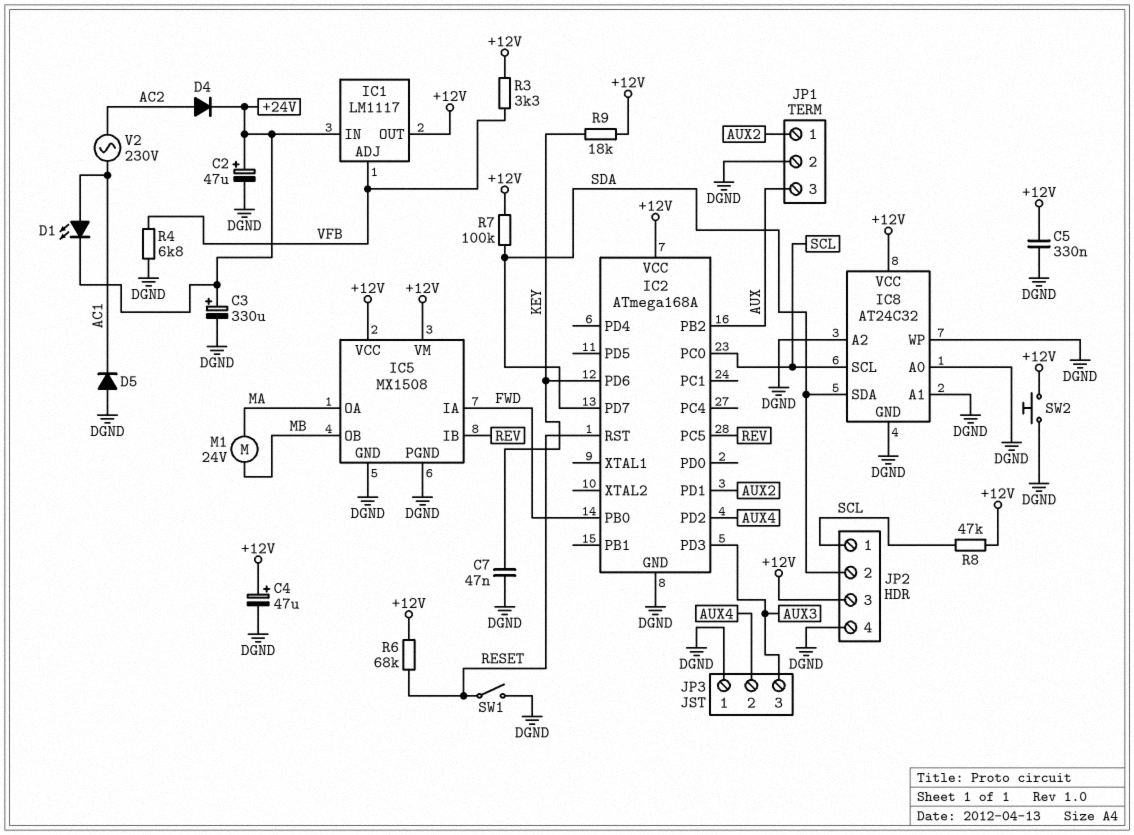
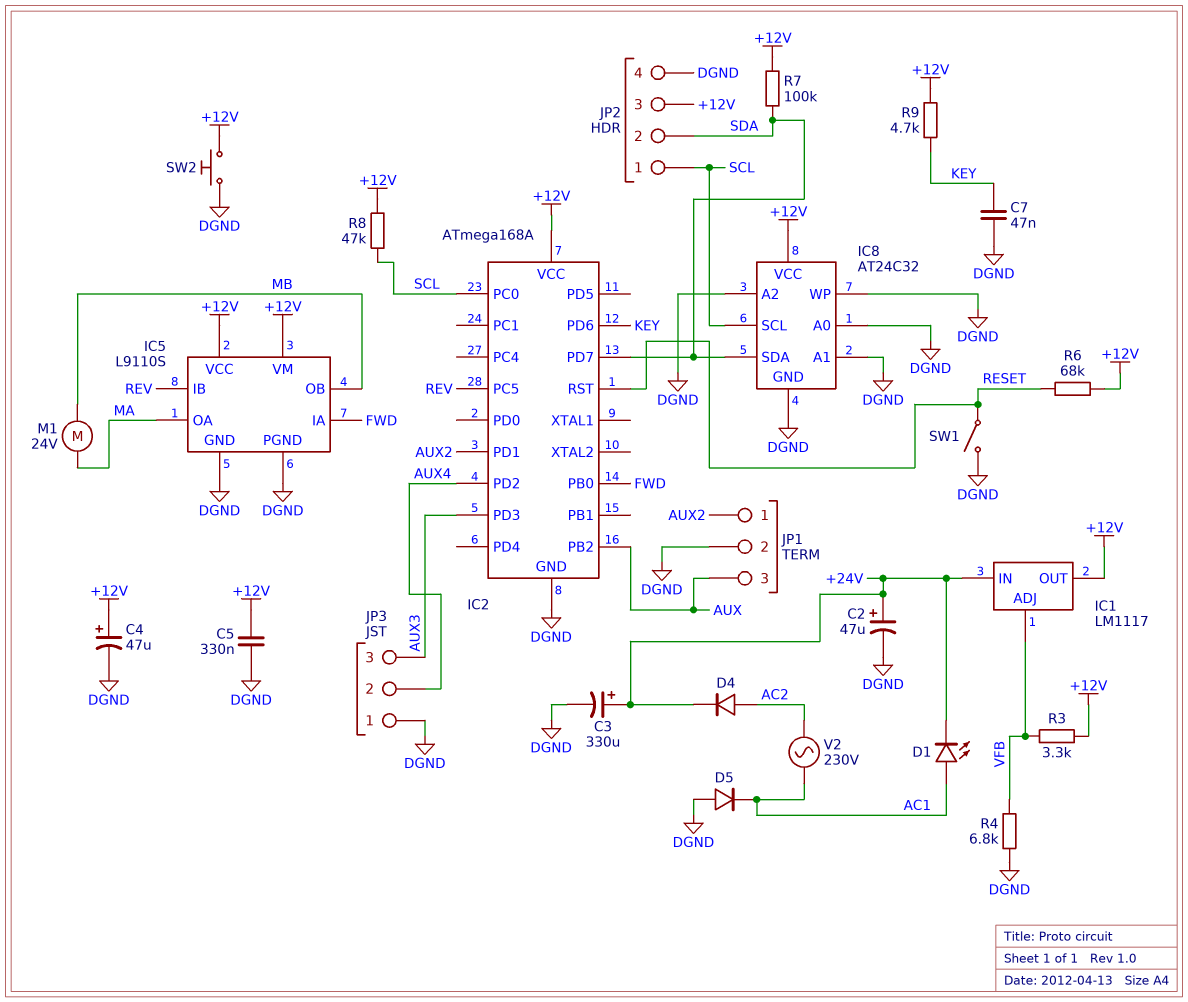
IC5: MX1508 -> L9110S
R9: 18k (+12V, KEY) -> 4.7k (+12V, KEY)

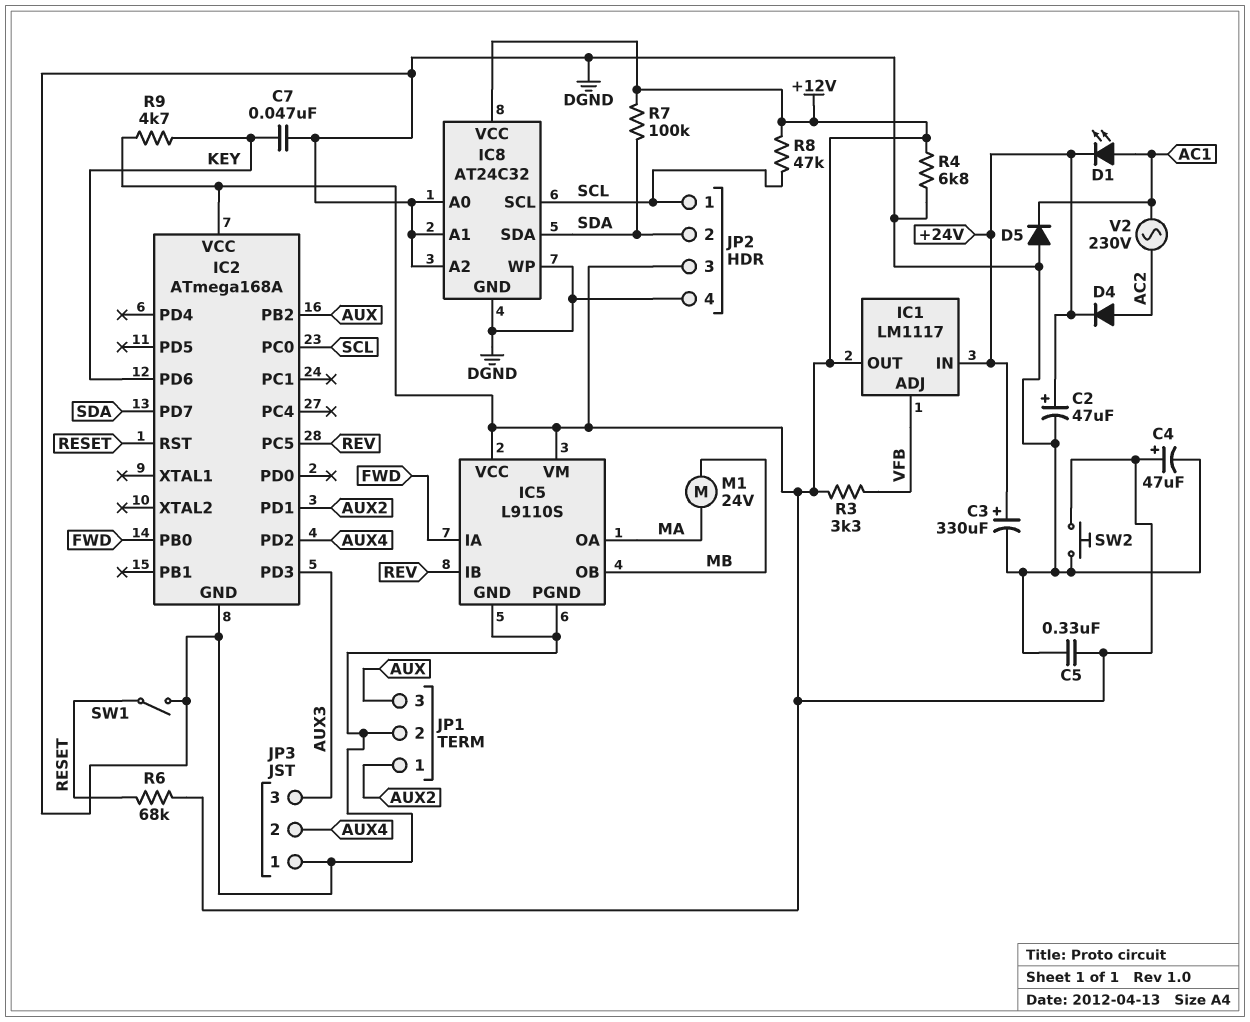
R4: 6.8k (DGND, VFB) -> 6.8k (+12V, DGND)

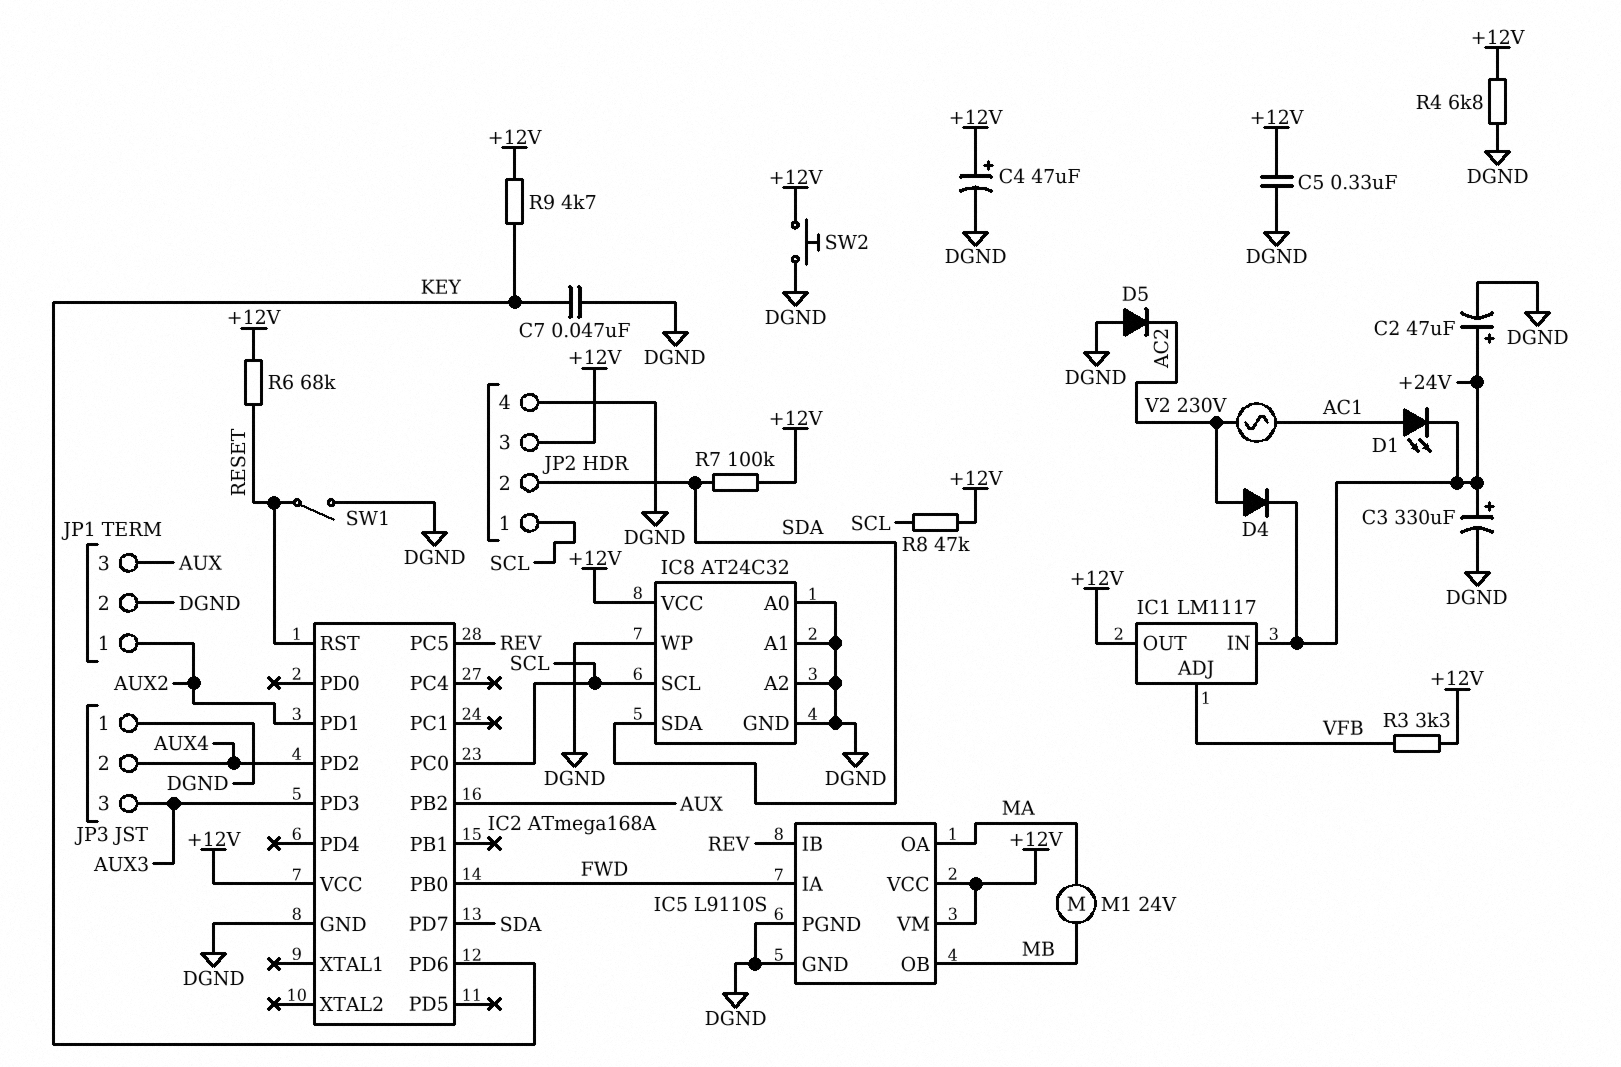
D5: diode (A DGND, K AC1) -> diode (A DGND, K AC2)

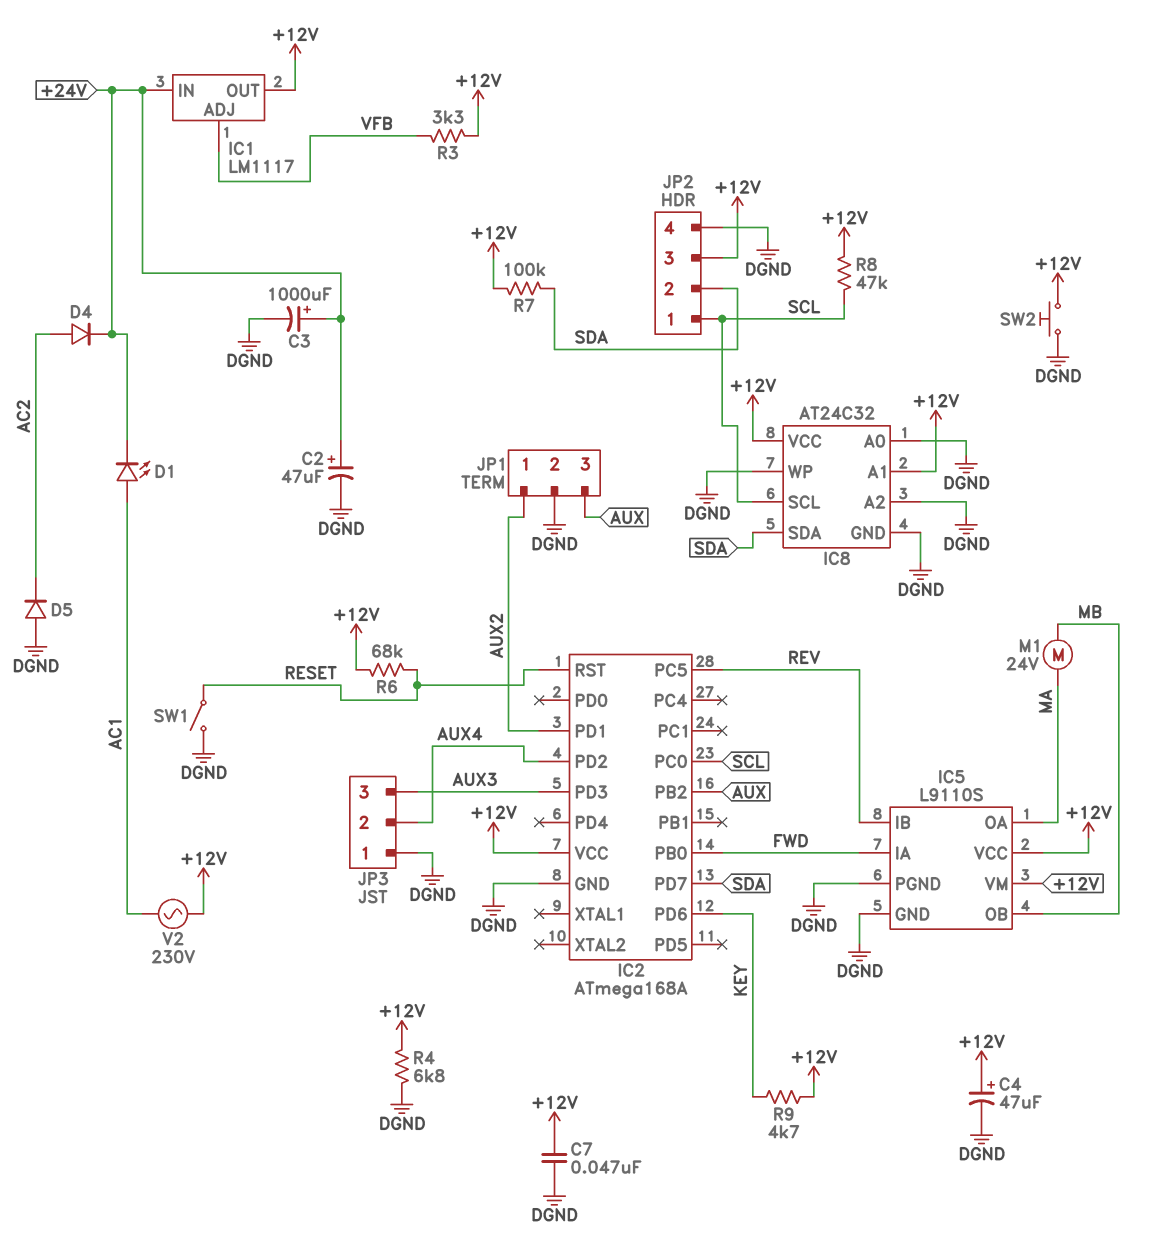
C3: 330uF (plus +24V, minus DGND) -> 1000uF (plus +24V, minus DGND)
C5: 330nF (+12V, DGND) -> none
C7: 47nF (DGND, KEY) -> 47nF (+12V, DGND)
IC8 pin A1: DGND -> +12V
V2: AC 230V (AC1, AC2) -> AC 230V (+12V, AC1)

